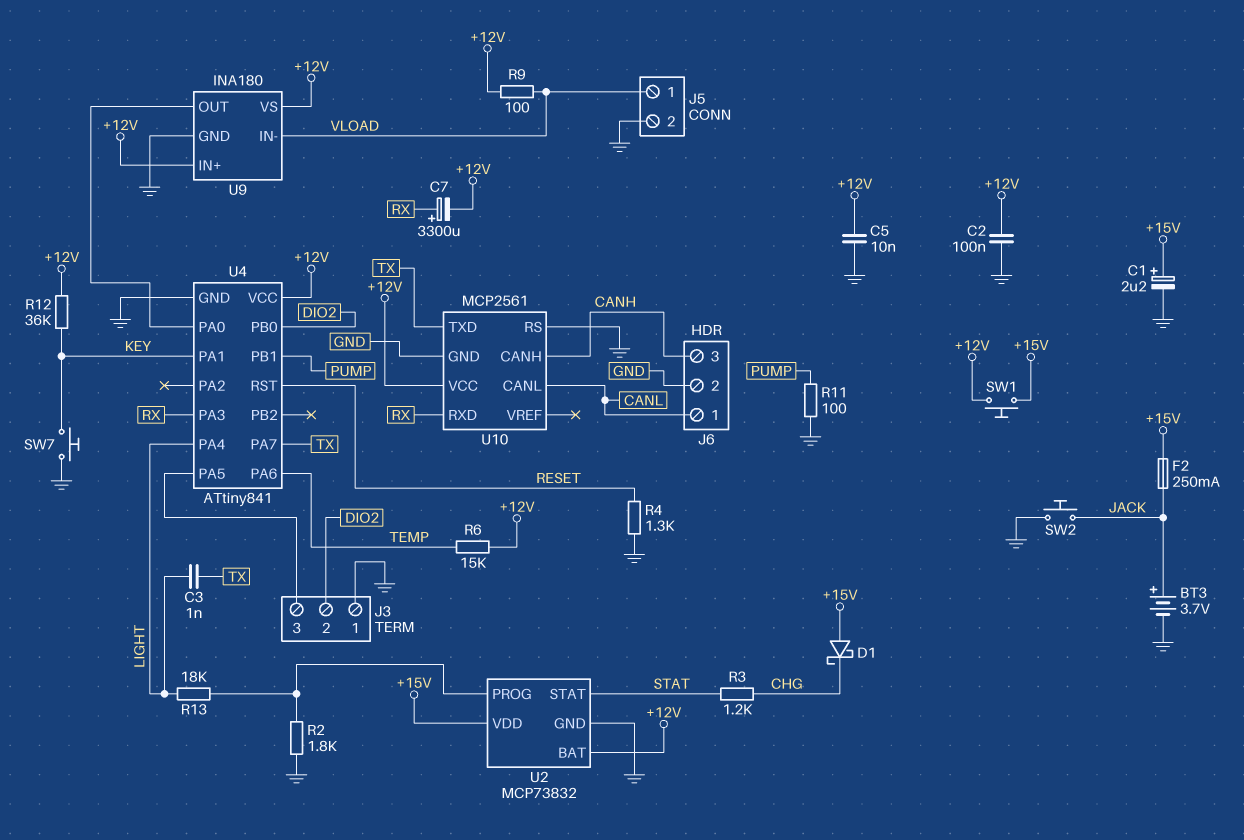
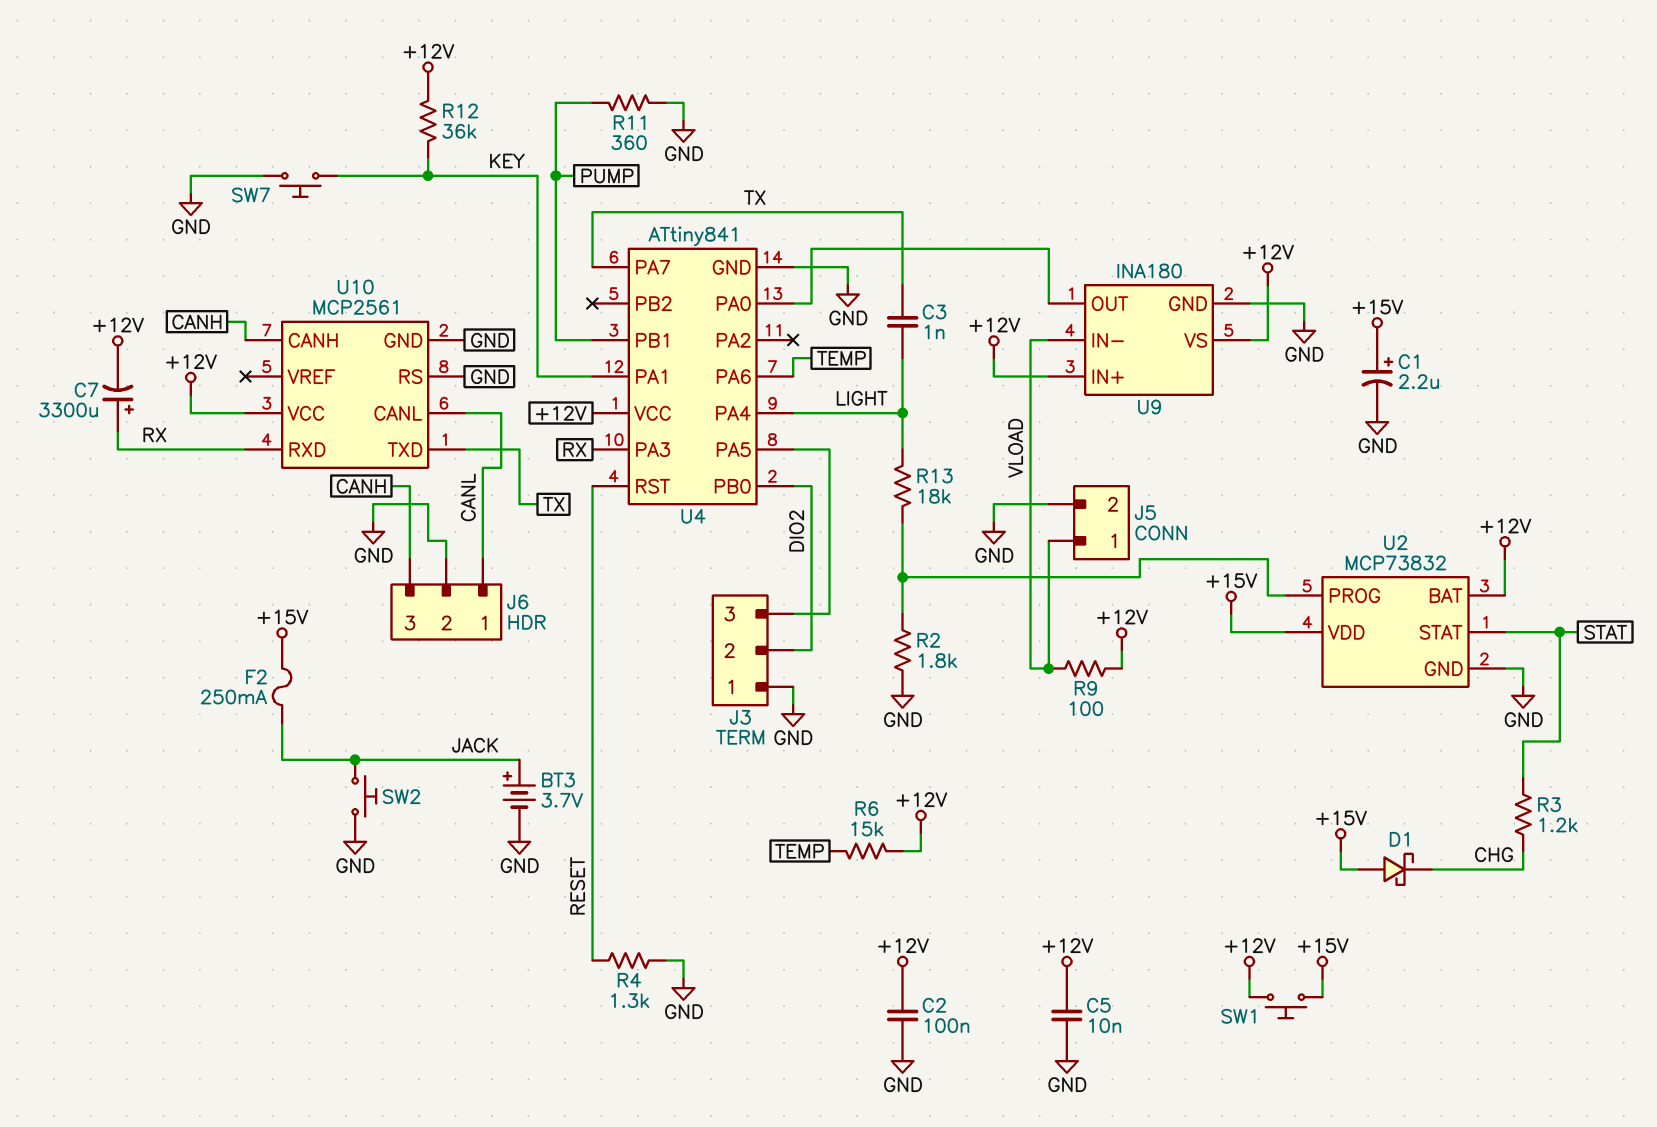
R11: 100 (GND, PUMP) -> 360 (GND, PUMP)

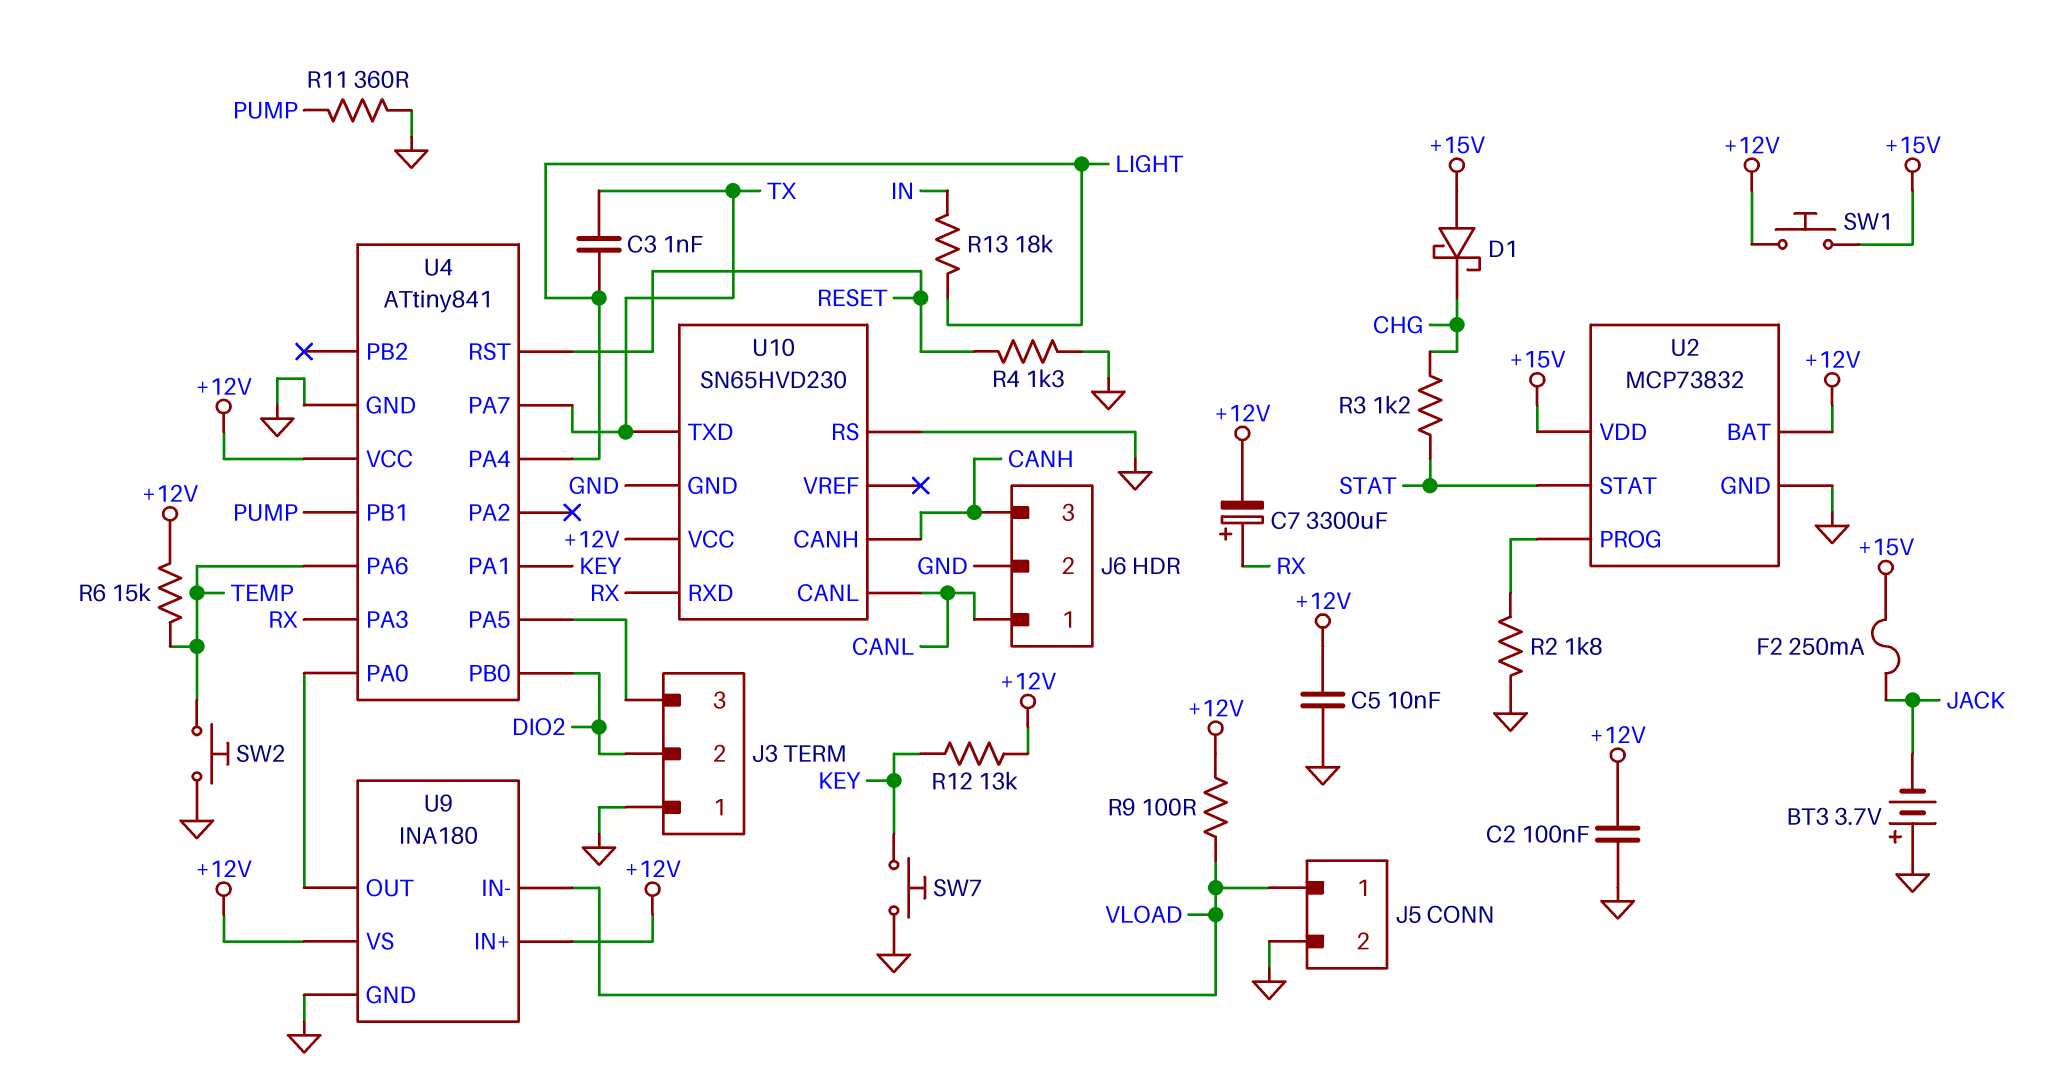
BT3: 3.7V (plus JACK, minus GND) -> 3.7V (plus GND, minus JACK)
C1: 2.2uF (plus +15V, minus GND) -> none
R12: 36k (+12V, KEY) -> 13k (+12V, KEY)
R13: 18k (LIGHT, U2/PROG) -> 18k (IN, LIGHT)
SW2: button (GND, JACK) -> button (GND, TEMP)
U10: MCP2561 -> SN65HVD230

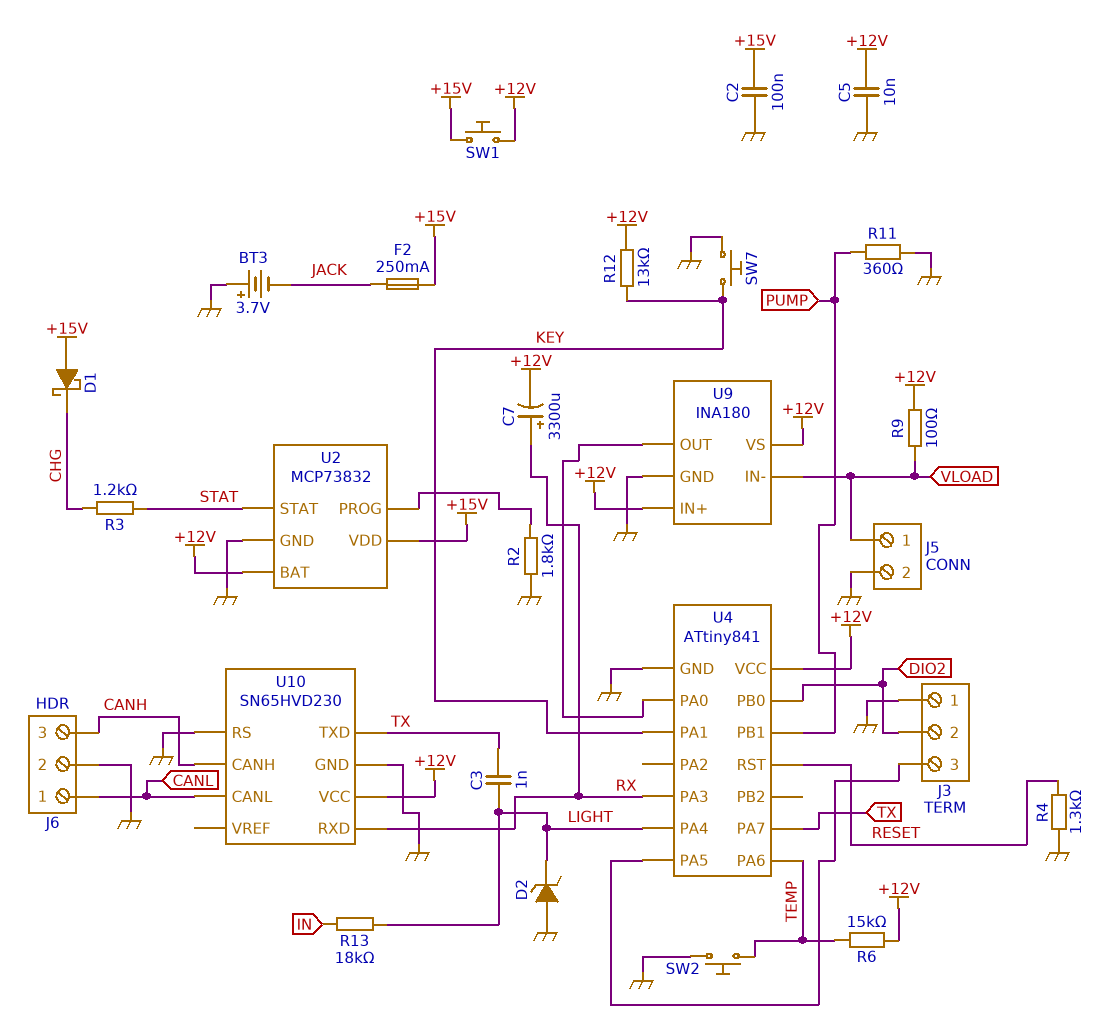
C2: 100nF (+12V, GND) -> 100nF (+15V, GND)
D2: none -> zener (A GND, K LIGHT)

